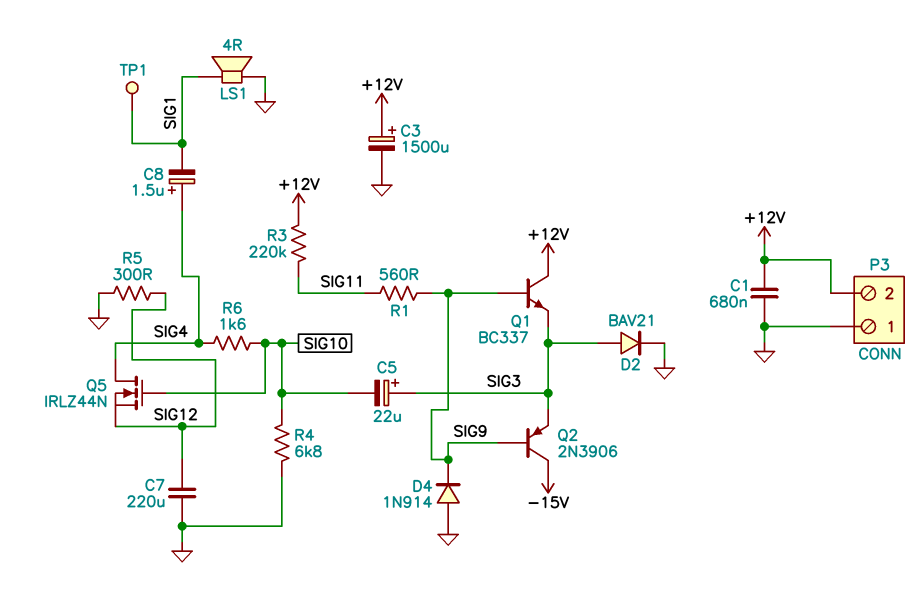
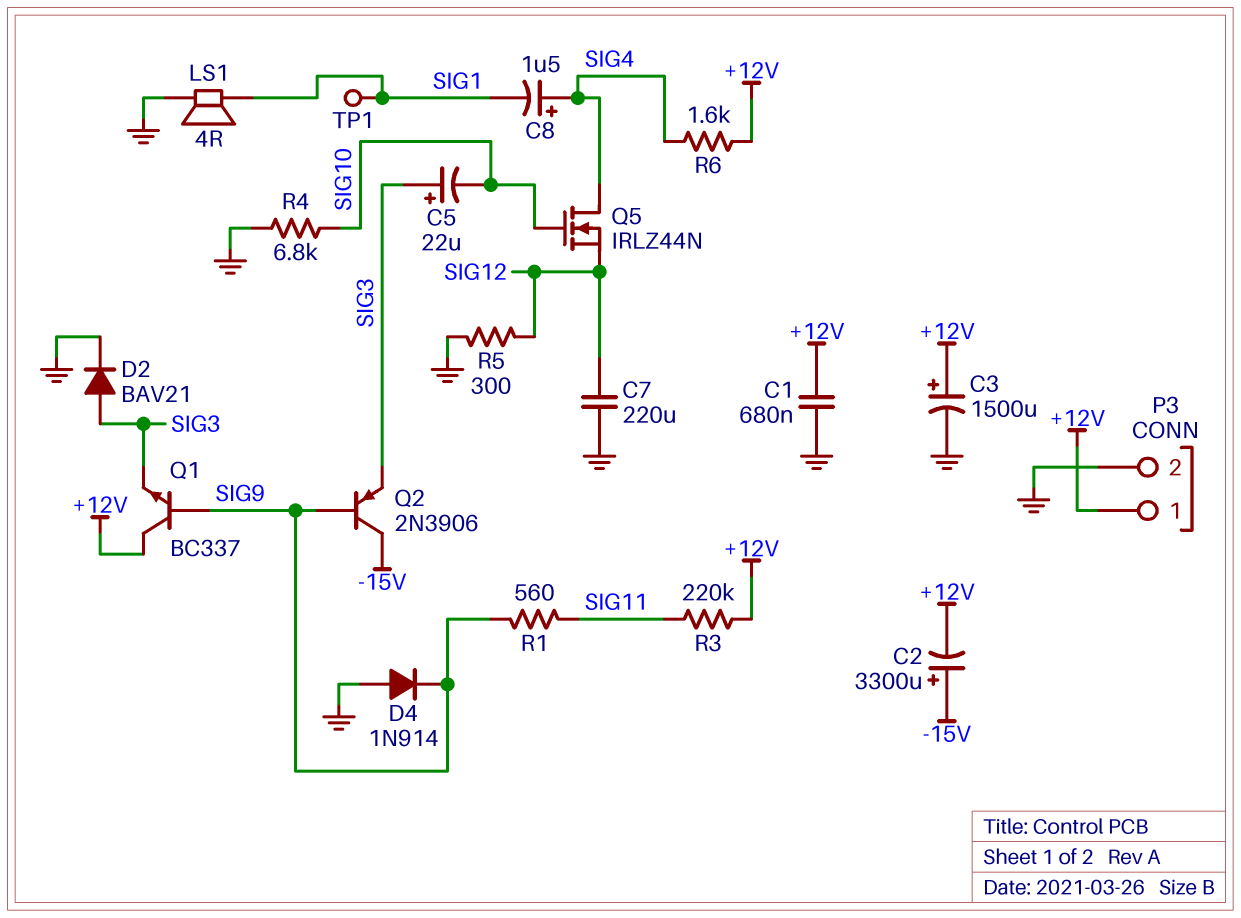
C2: none -> 3300uF (plus -15V, minus +12V)
P3 pin 1: GND -> +12V
P3 pin 2: +12V -> GND
R6: 1.6k (SIG4, SIG10) -> 1.6k (+12V, SIG4)

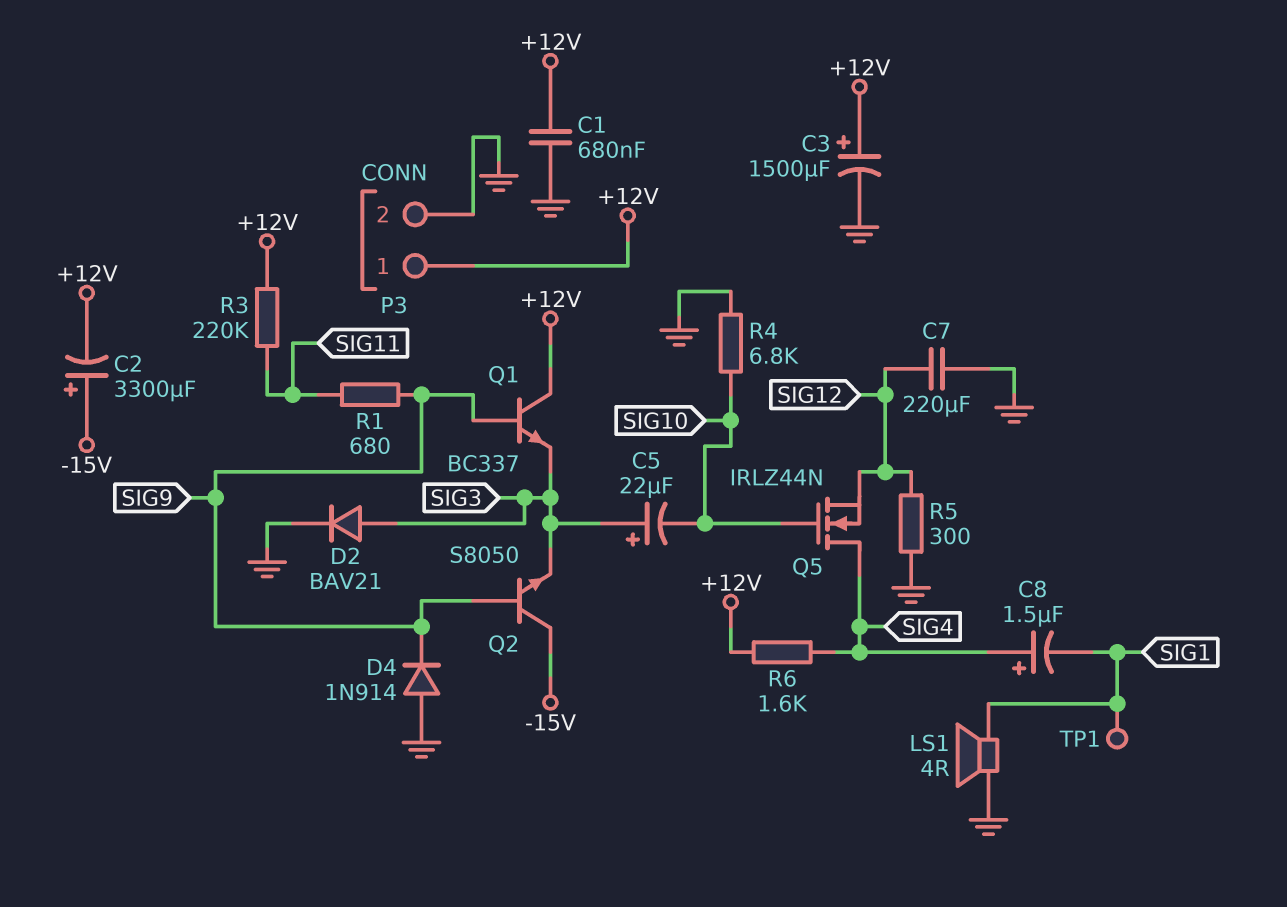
Q2: PNP 2N3906 (B SIG9, C -15V, E SIG3) -> NPN S8050 (B SIG9, C -15V, E SIG3)
R1: 560 (SIG9, SIG11) -> 680 (SIG9, SIG11)

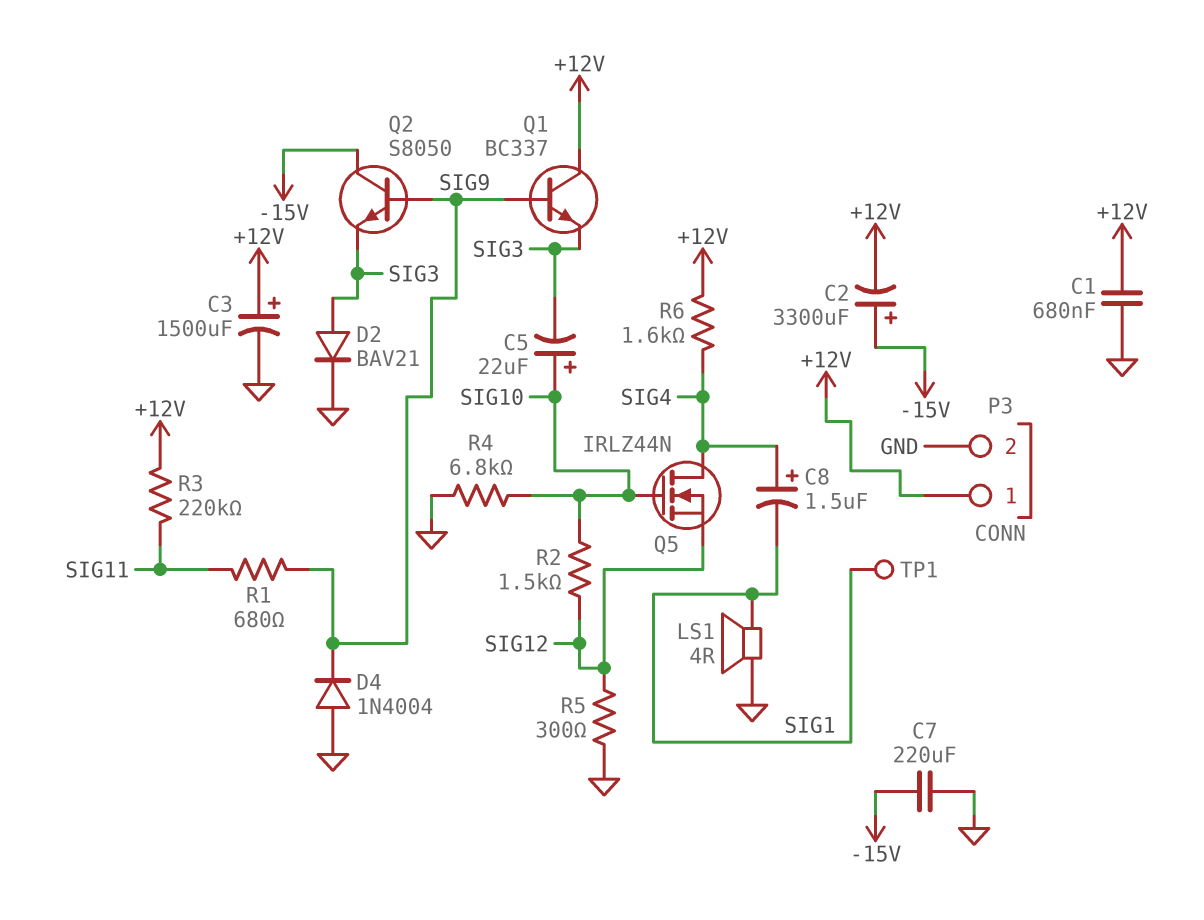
C5: 22uF (plus SIG3, minus SIG10) -> 22uF (plus SIG10, minus SIG3)
C7: 220uF (GND, SIG12) -> 220uF (-15V, GND)
D4: diode 1N914 (A GND, K SIG9) -> diode 1N4004 (A GND, K SIG9)
R2: none -> 1.5k (SIG10, SIG12)

